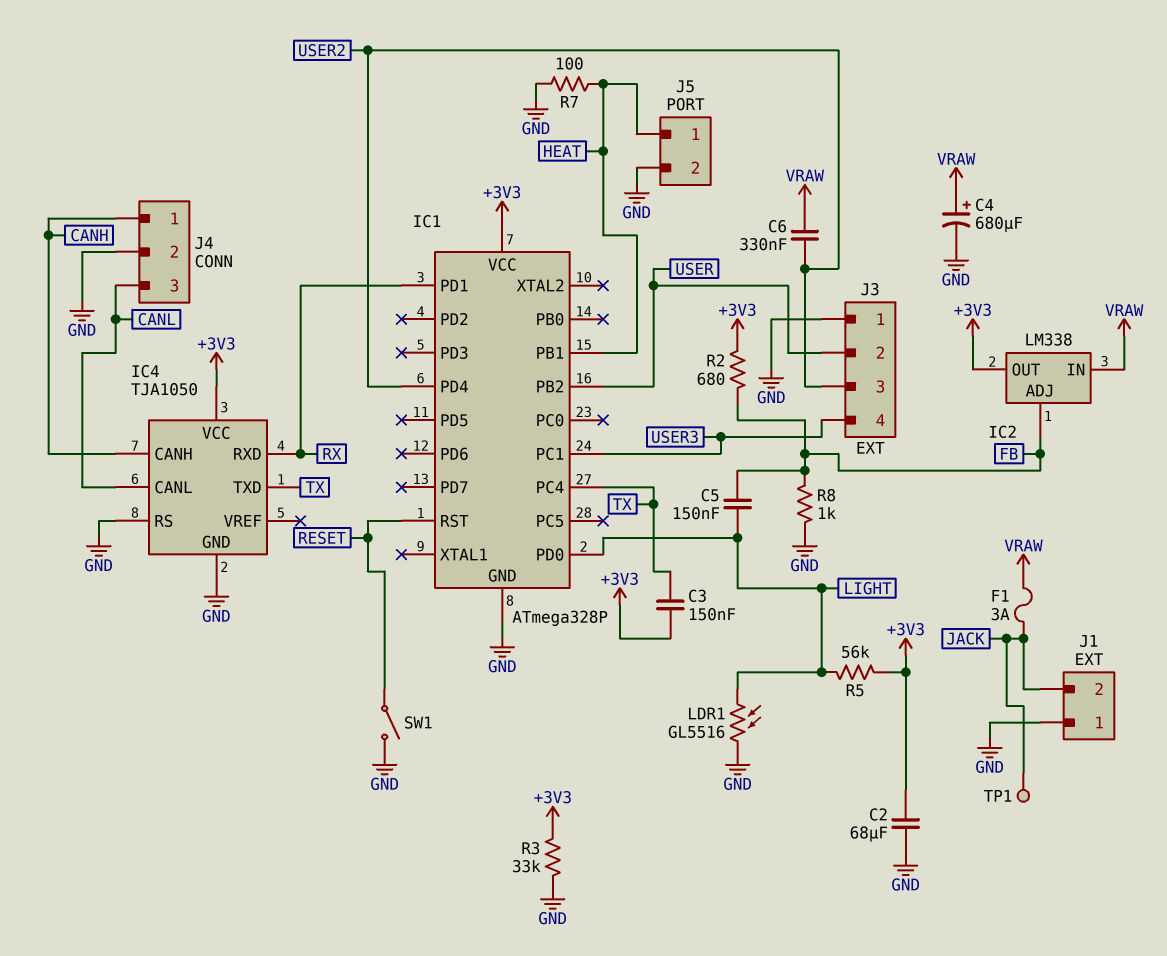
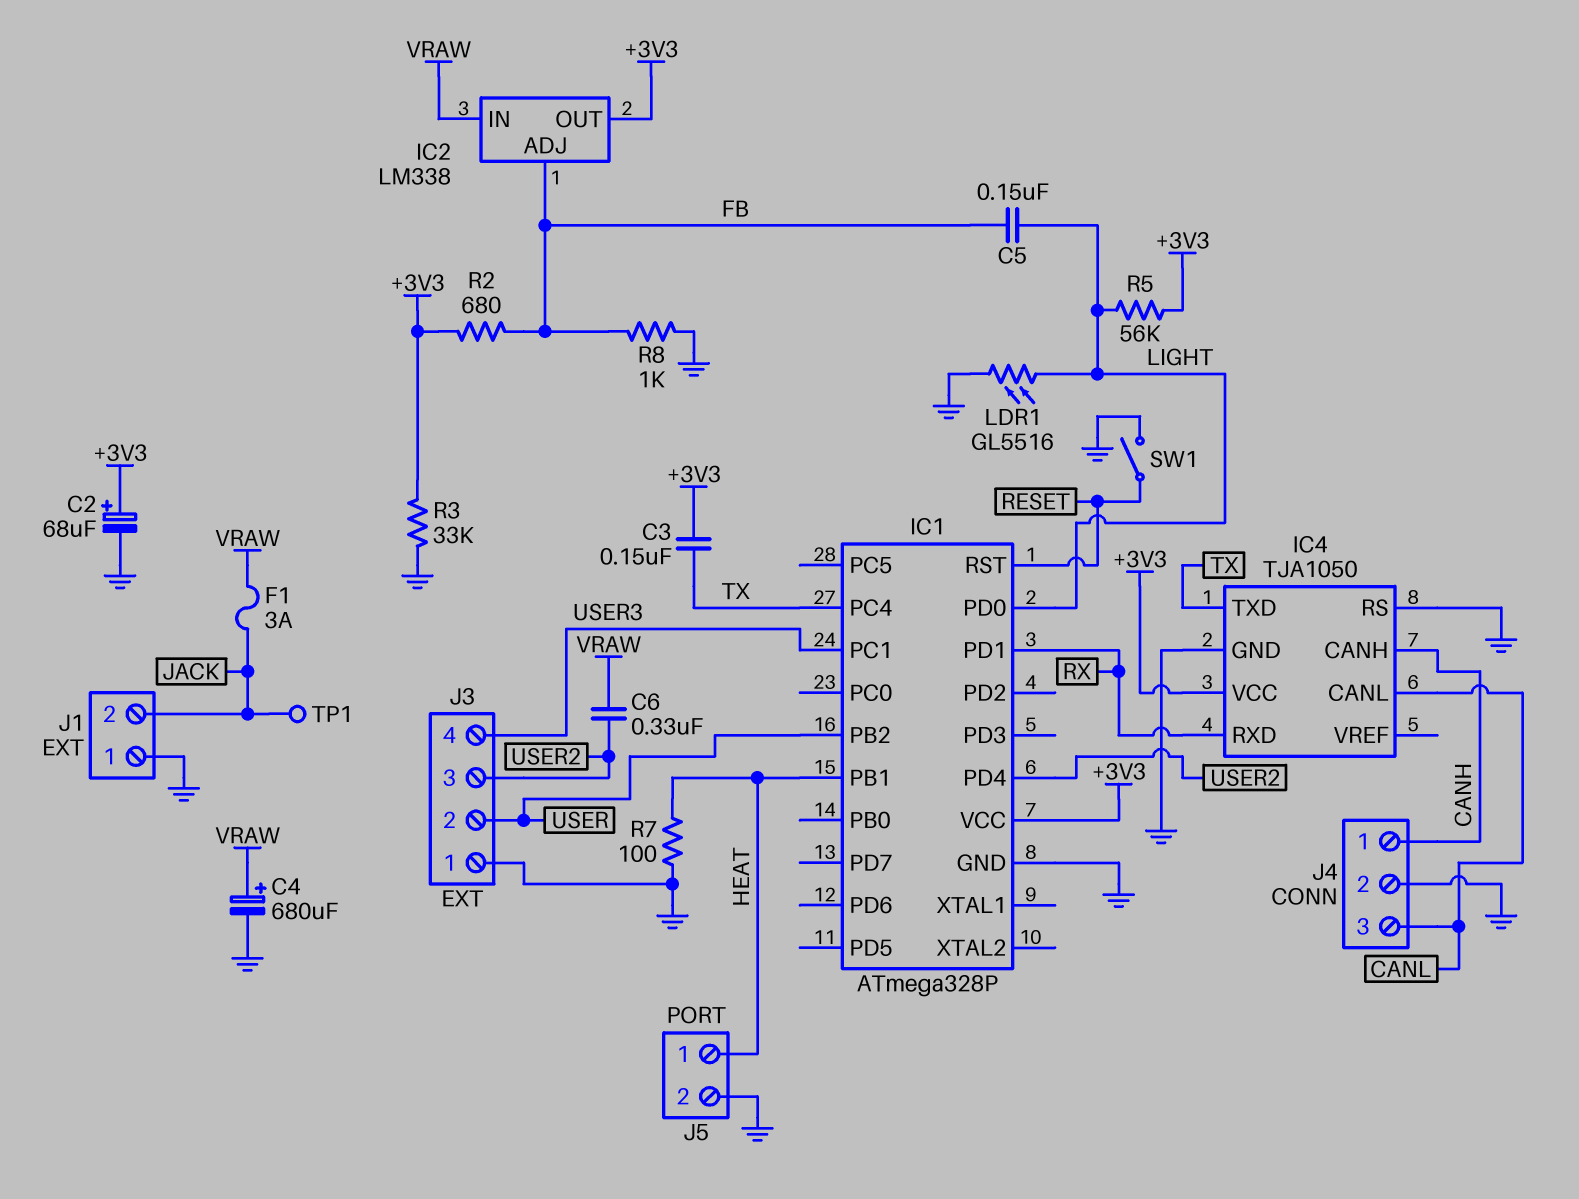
C2: 68uF (+3V3, GND) -> 68uF (plus +3V3, minus GND)

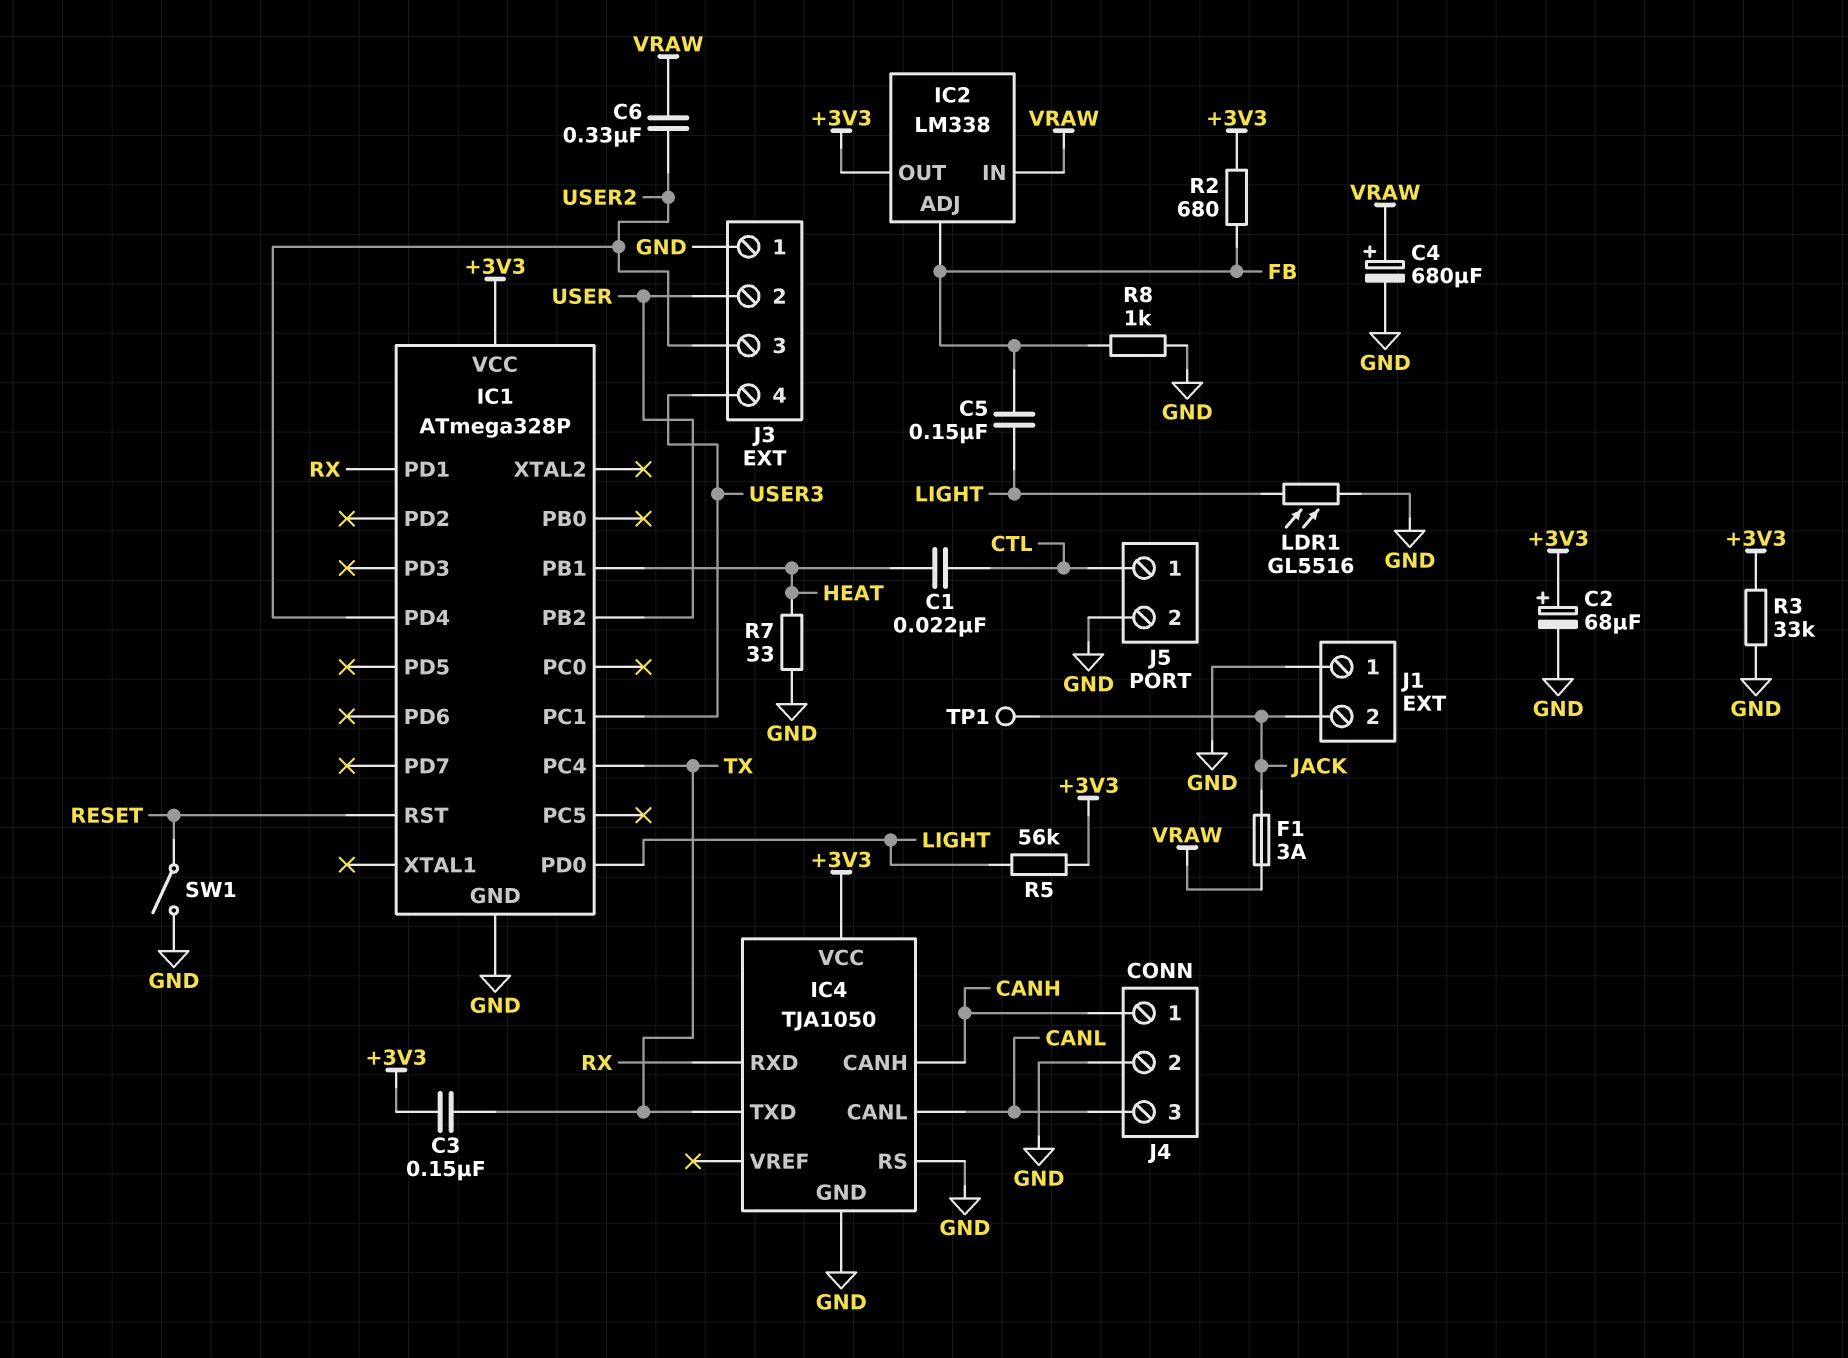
C1: none -> 22nF (CTL, HEAT)
J5 pin 1: HEAT -> CTL
R7: 100 (GND, HEAT) -> 33 (GND, HEAT)

